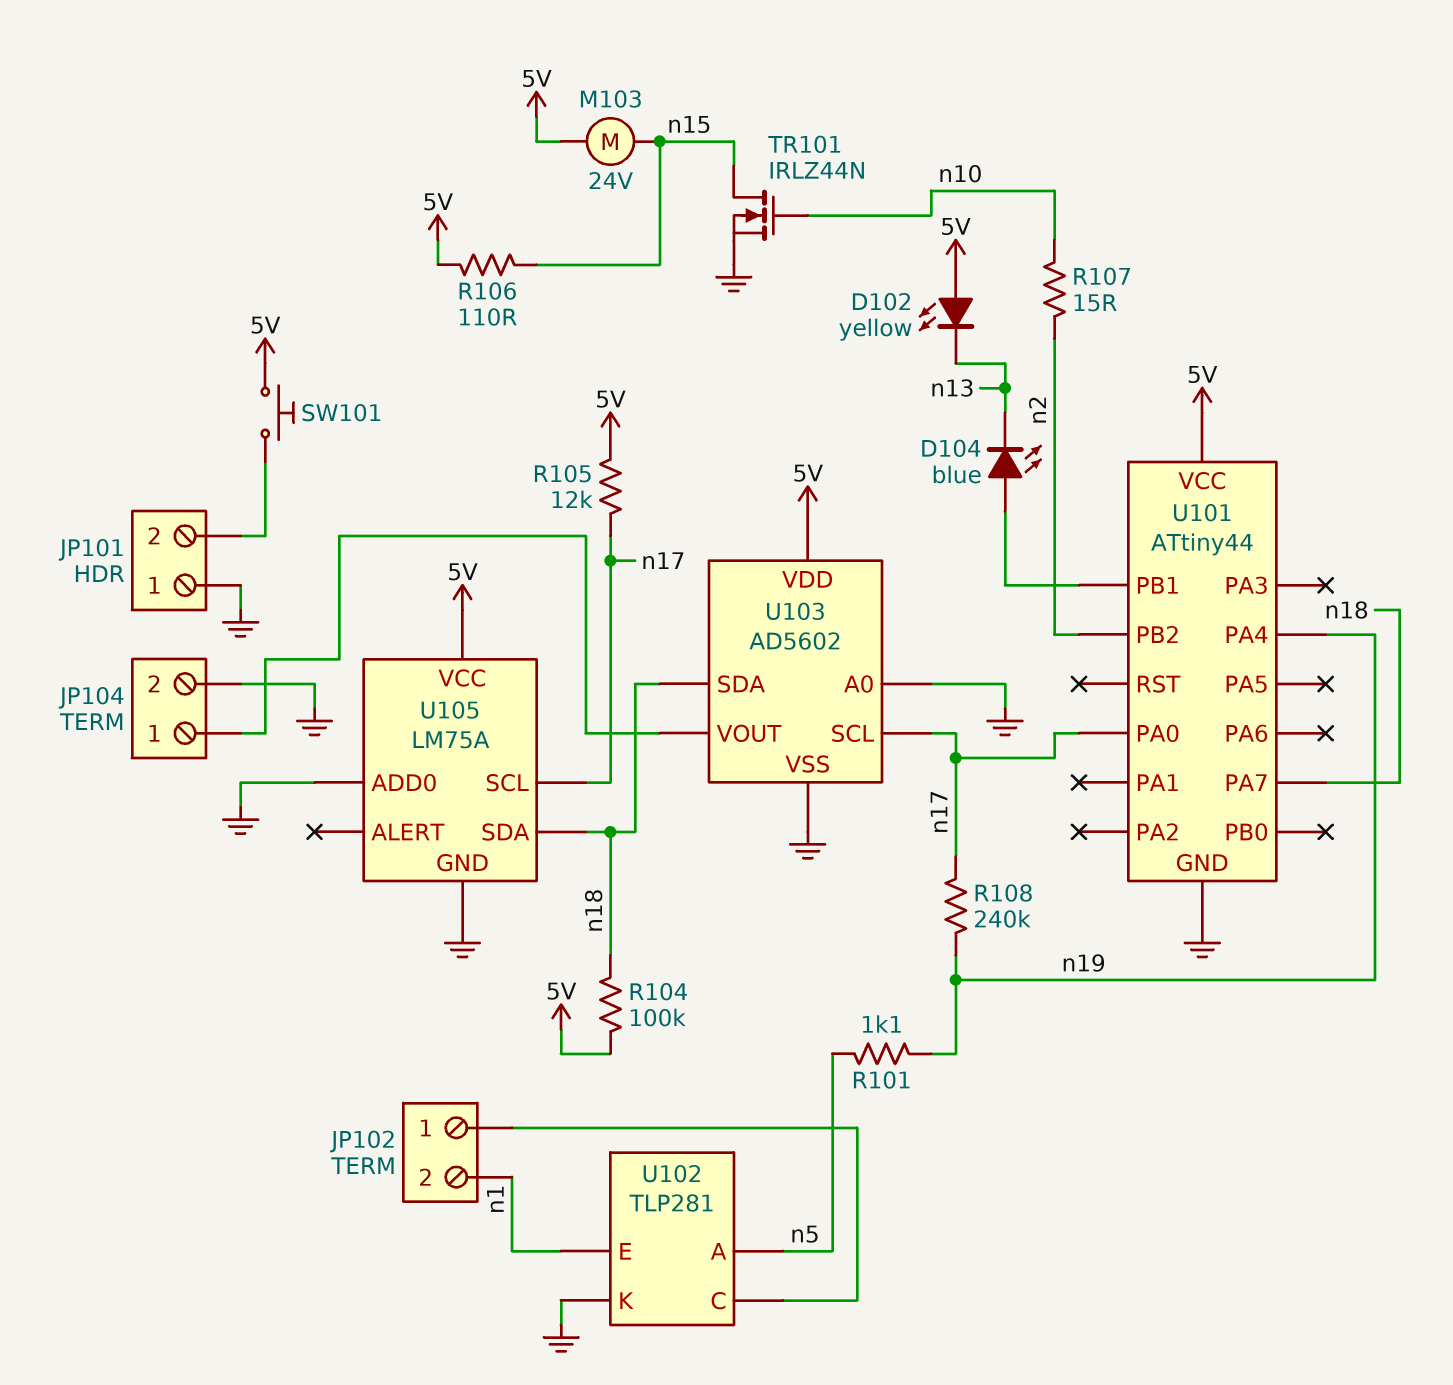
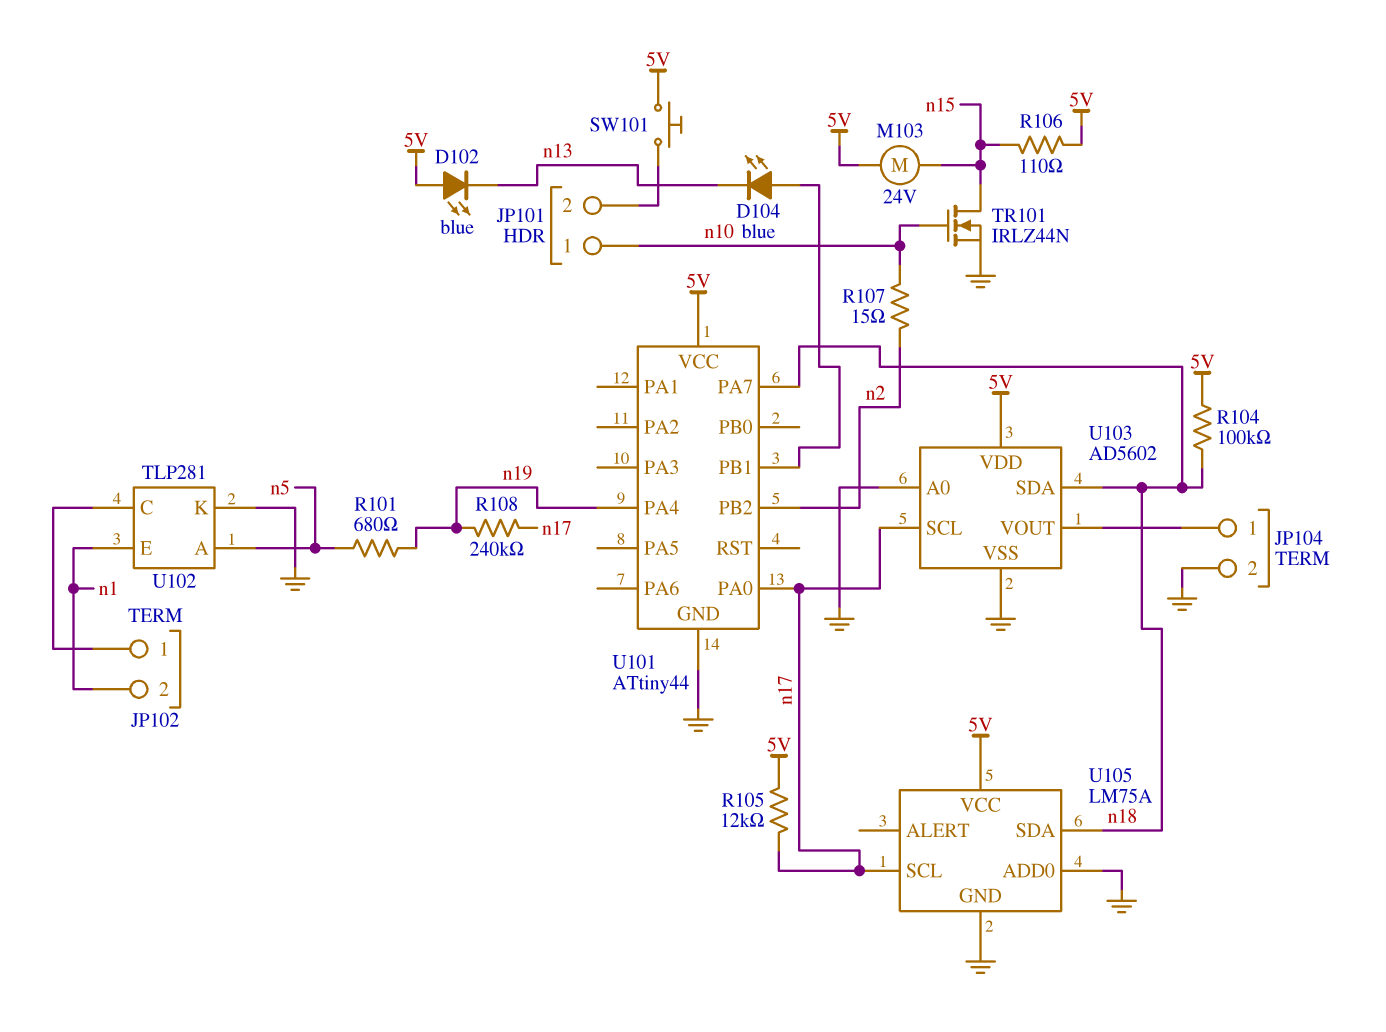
D102: LED yellow (A 5V, K n13) -> LED blue (A 5V, K n13)
JP101 pin 1: GND -> n10
R101: 1.1k (n5, n19) -> 680 (n5, n19)

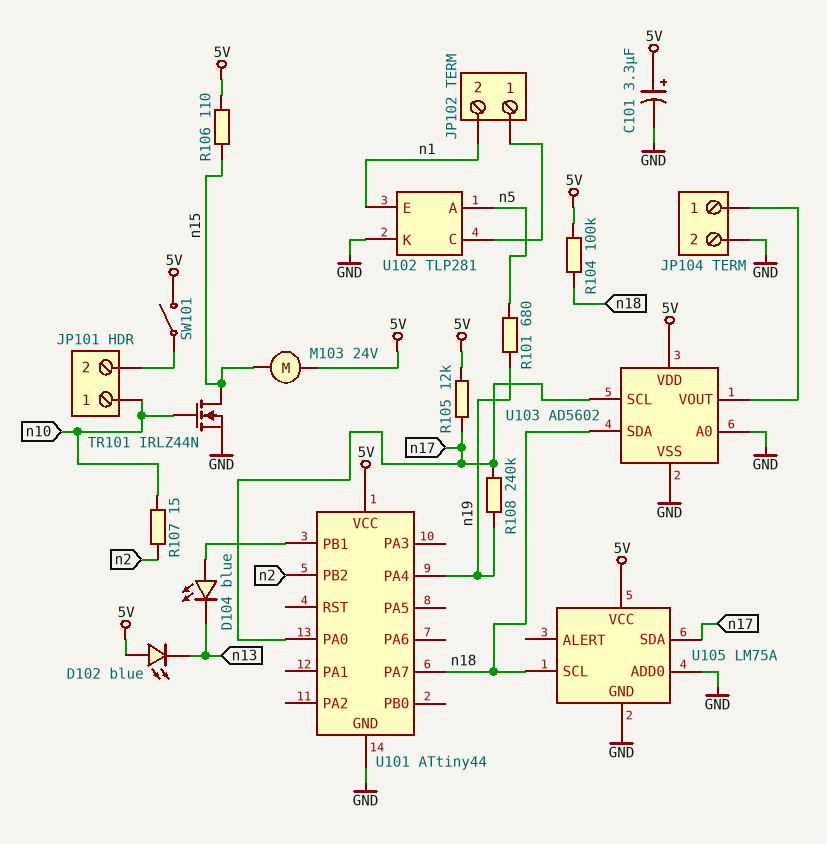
C101: none -> 3.3uF (plus 5V, minus GND)
SW101: button (5V, JP101/2) -> switch (5V, JP101/2)
U105 pin SCL: n17 -> n18
U105 pin SDA: n18 -> n17

